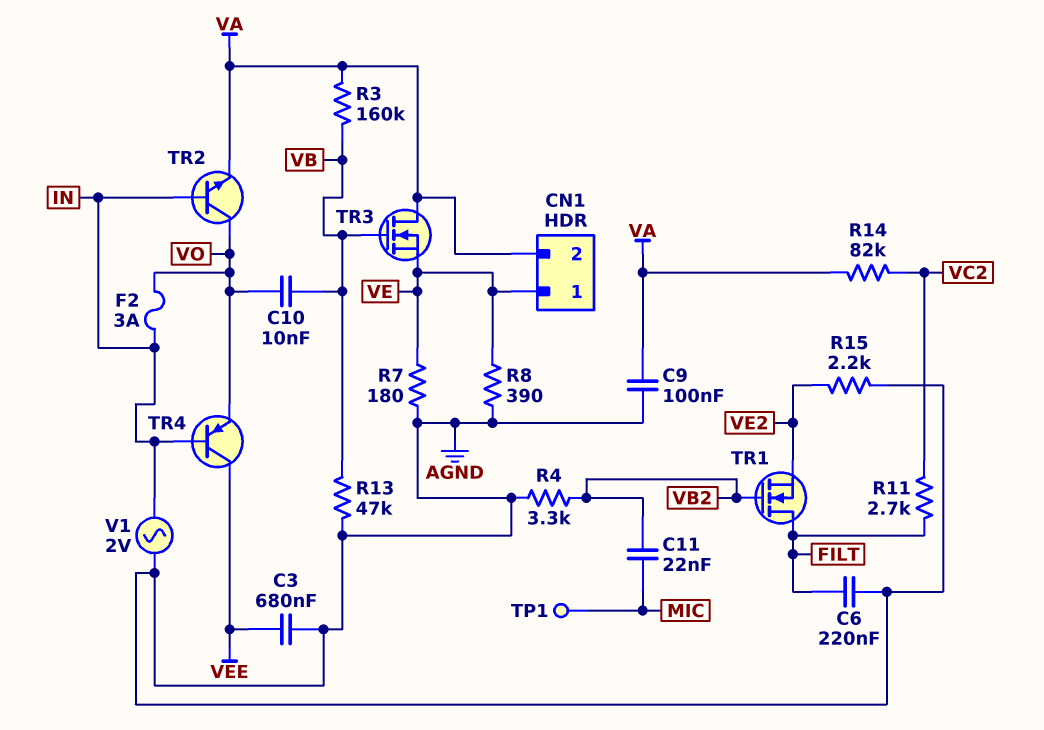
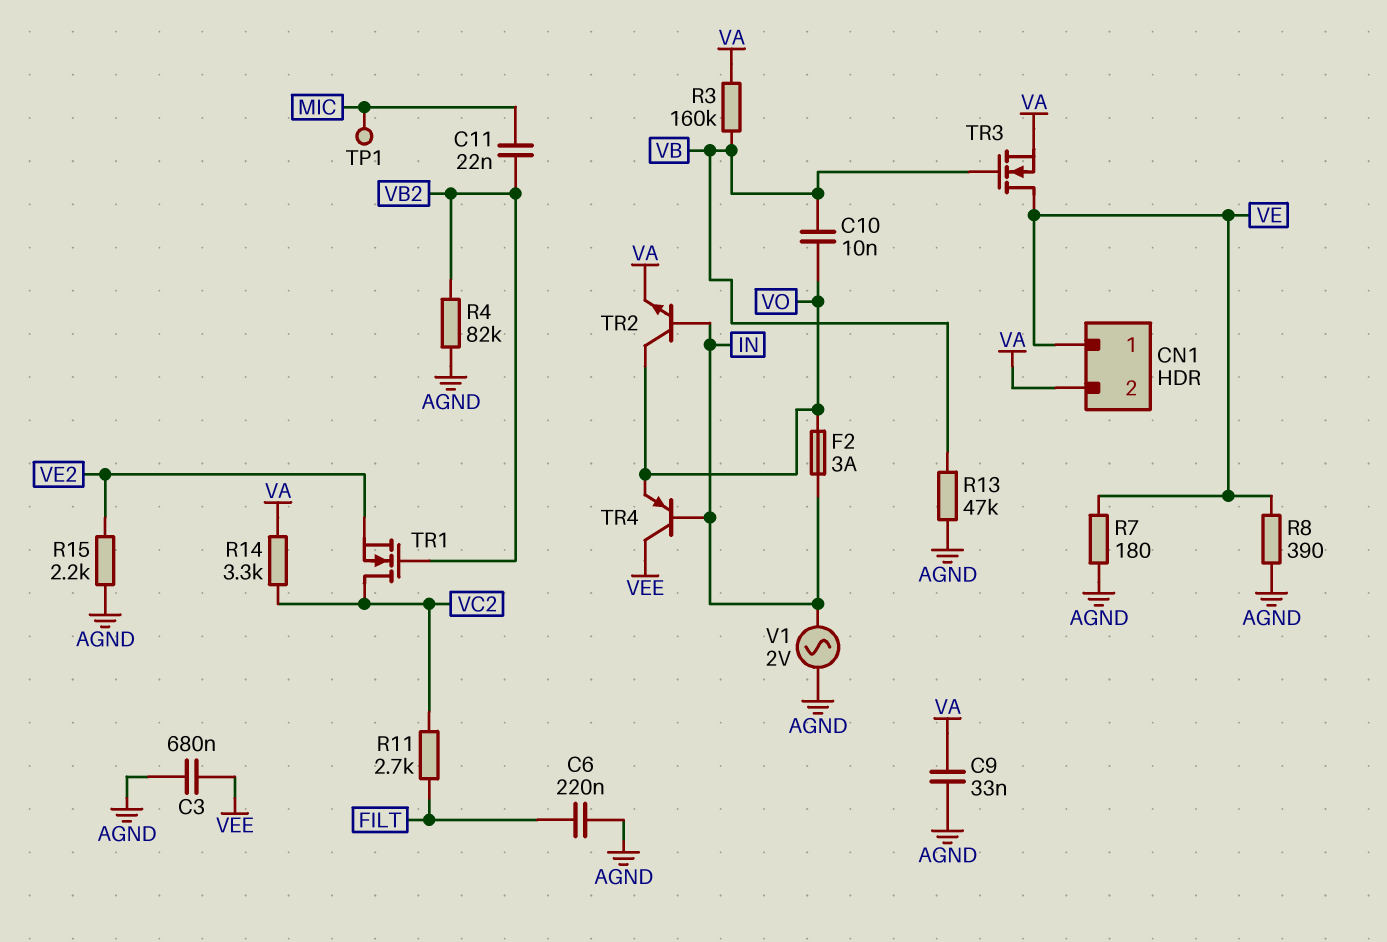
C9: 100nF (AGND, VA) -> 33nF (AGND, VA)
R4: 3.3k (AGND, VB2) -> 82k (AGND, VB2)
R14: 82k (VA, VC2) -> 3.3k (VA, VC2)
TR1: NMOS (G VB2, D FILT, S VE2) -> NMOS (G VB2, D VC2, S VE2)
TR3: NMOS (G VB, D VA, S VE) -> NMOS (G VB, D VE, S VA)

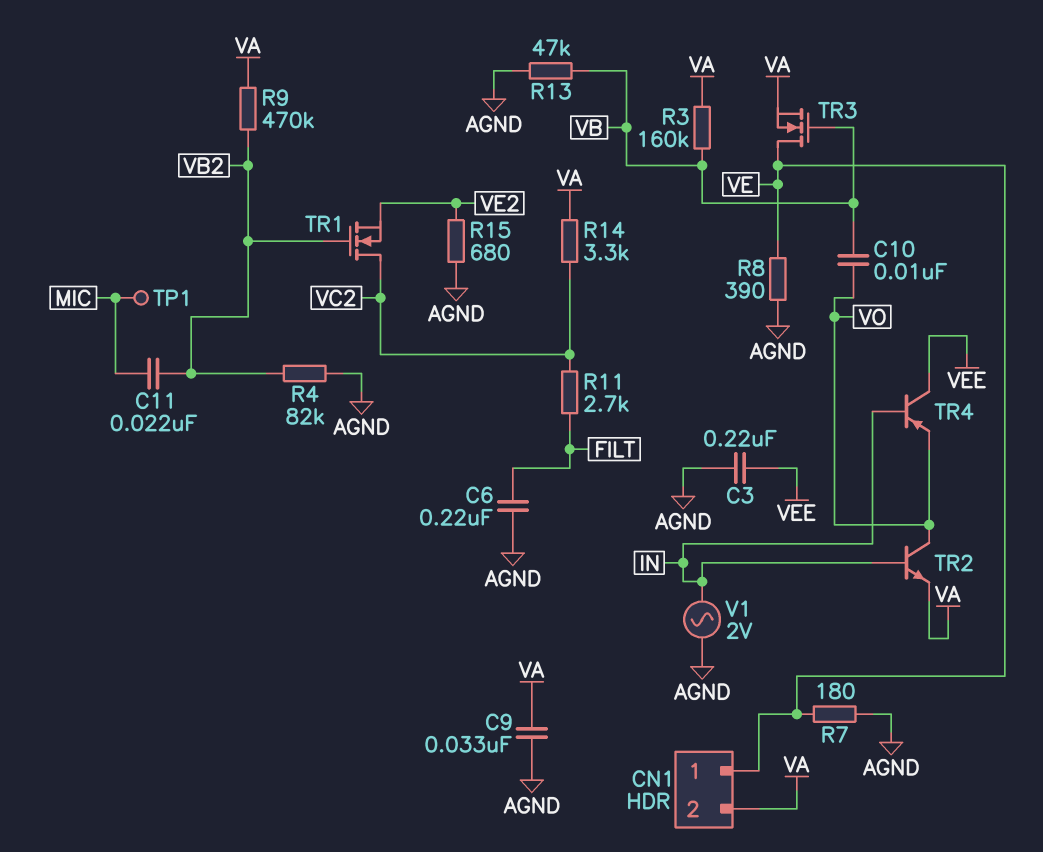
C3: 680nF (AGND, VEE) -> 220nF (AGND, VEE)
F2: 3A (IN, VO) -> none
R9: none -> 470k (VA, VB2)
R15: 2.2k (AGND, VE2) -> 680 (AGND, VE2)

